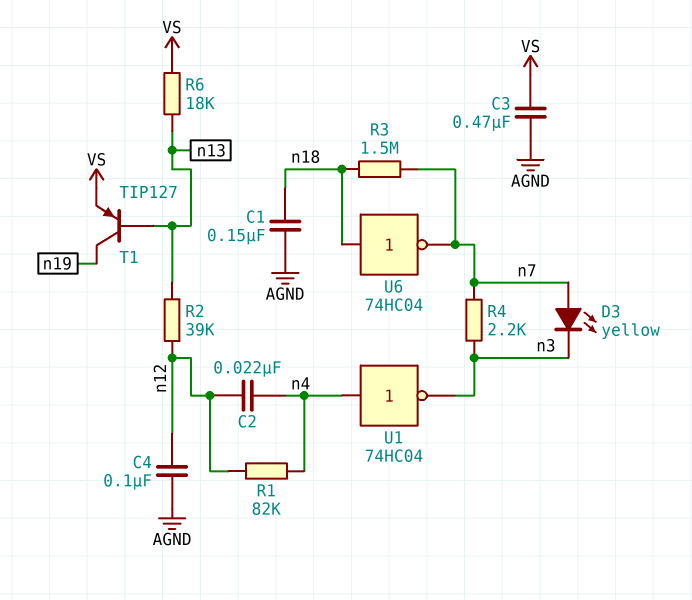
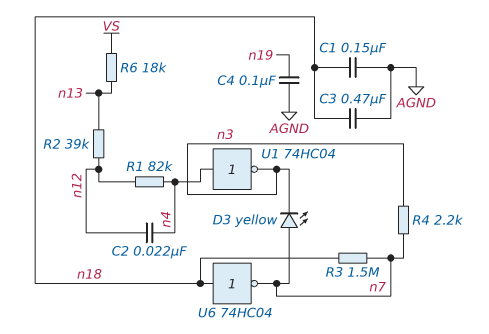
C3: 470nF (AGND, VS) -> 470nF (AGND, n18)
C4: 100nF (AGND, n12) -> 100nF (AGND, n19)
T1: PNP TIP127 (B n13, C n19, E VS) -> none

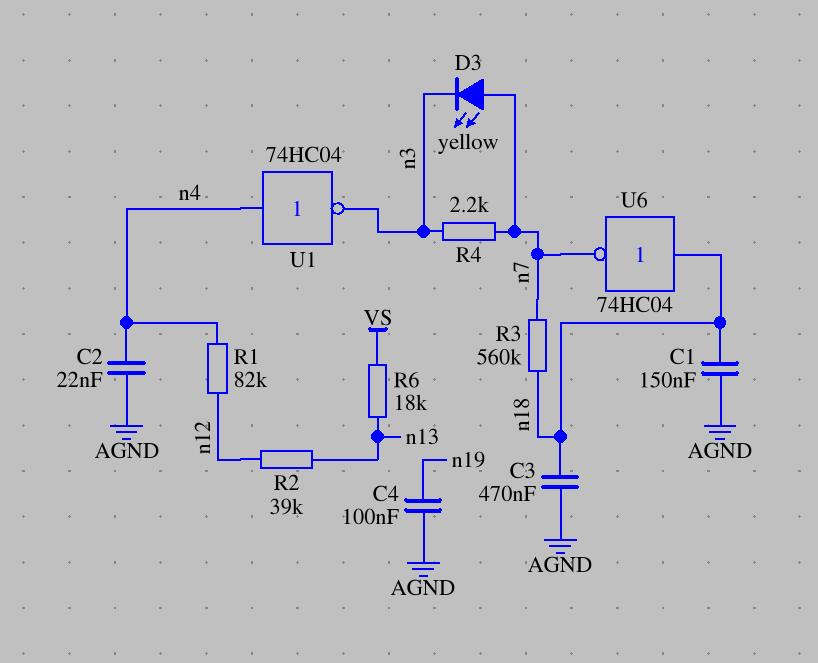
C2: 22nF (n4, n12) -> 22nF (AGND, n4)
R3: 1.5M (n7, n18) -> 560k (n7, n18)

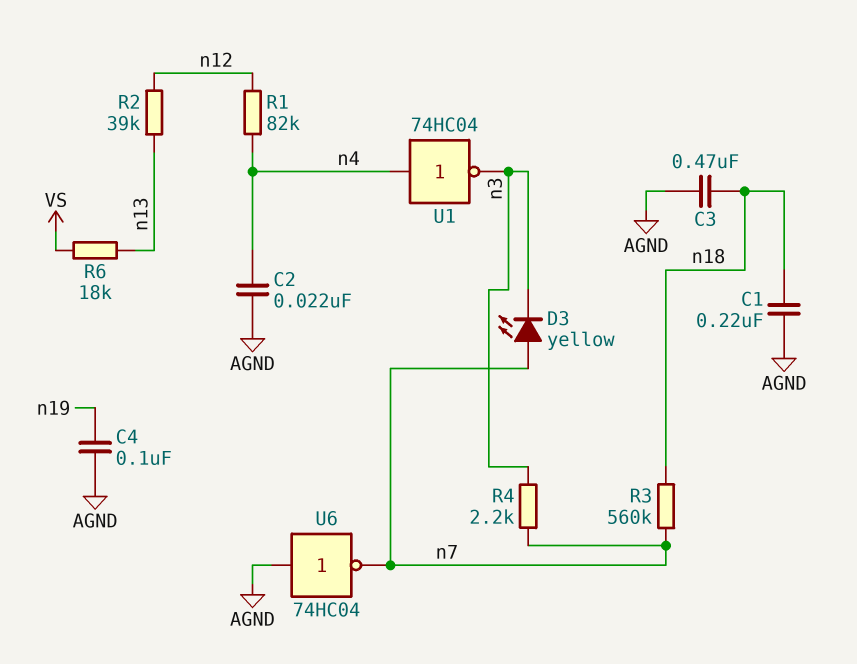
C1: 150nF (AGND, n18) -> 220nF (AGND, n18)
U6: NOT 74HC04 (in n18, out n7) -> NOT 74HC04 (in AGND, out n7)

